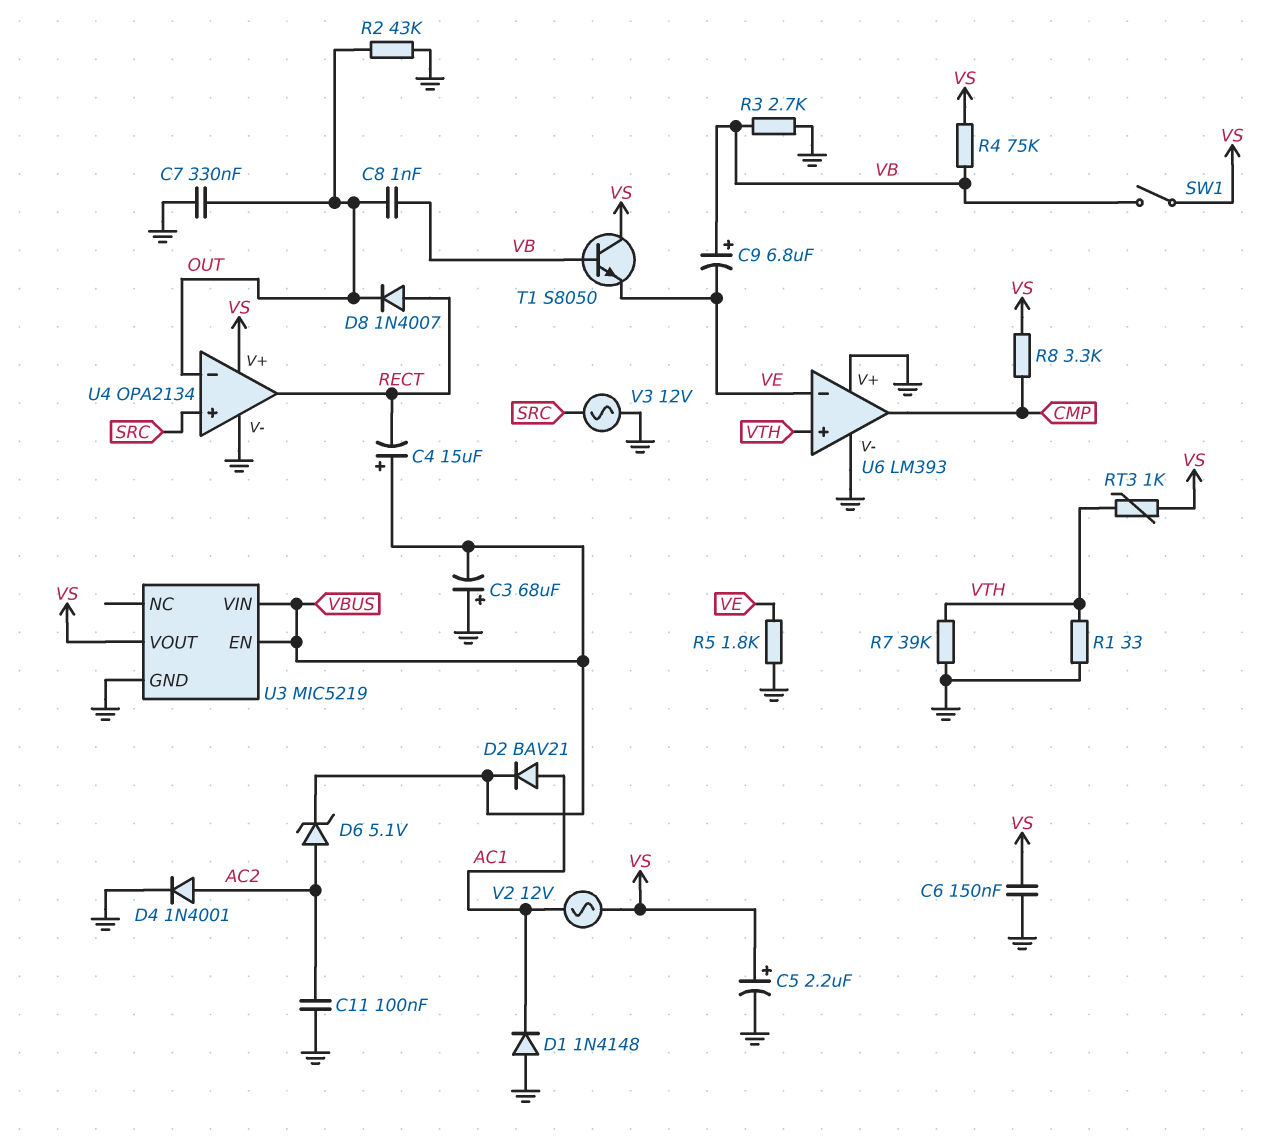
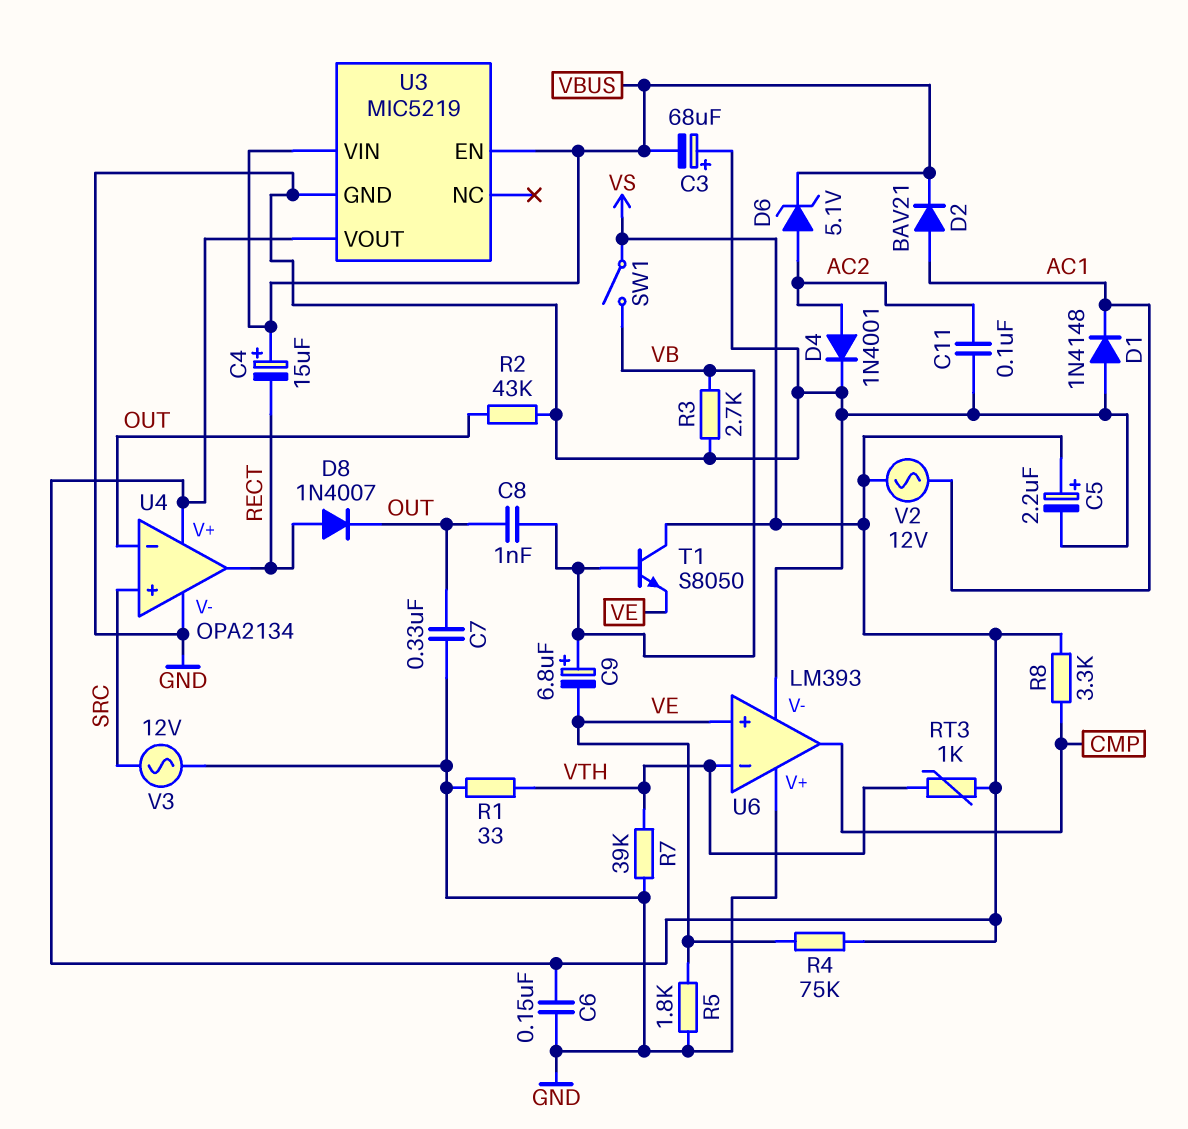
R4: 75k (VB, VS) -> 75k (VE, VS)
U6 pin in+: VTH -> VE
U6 pin in-: VE -> VTH

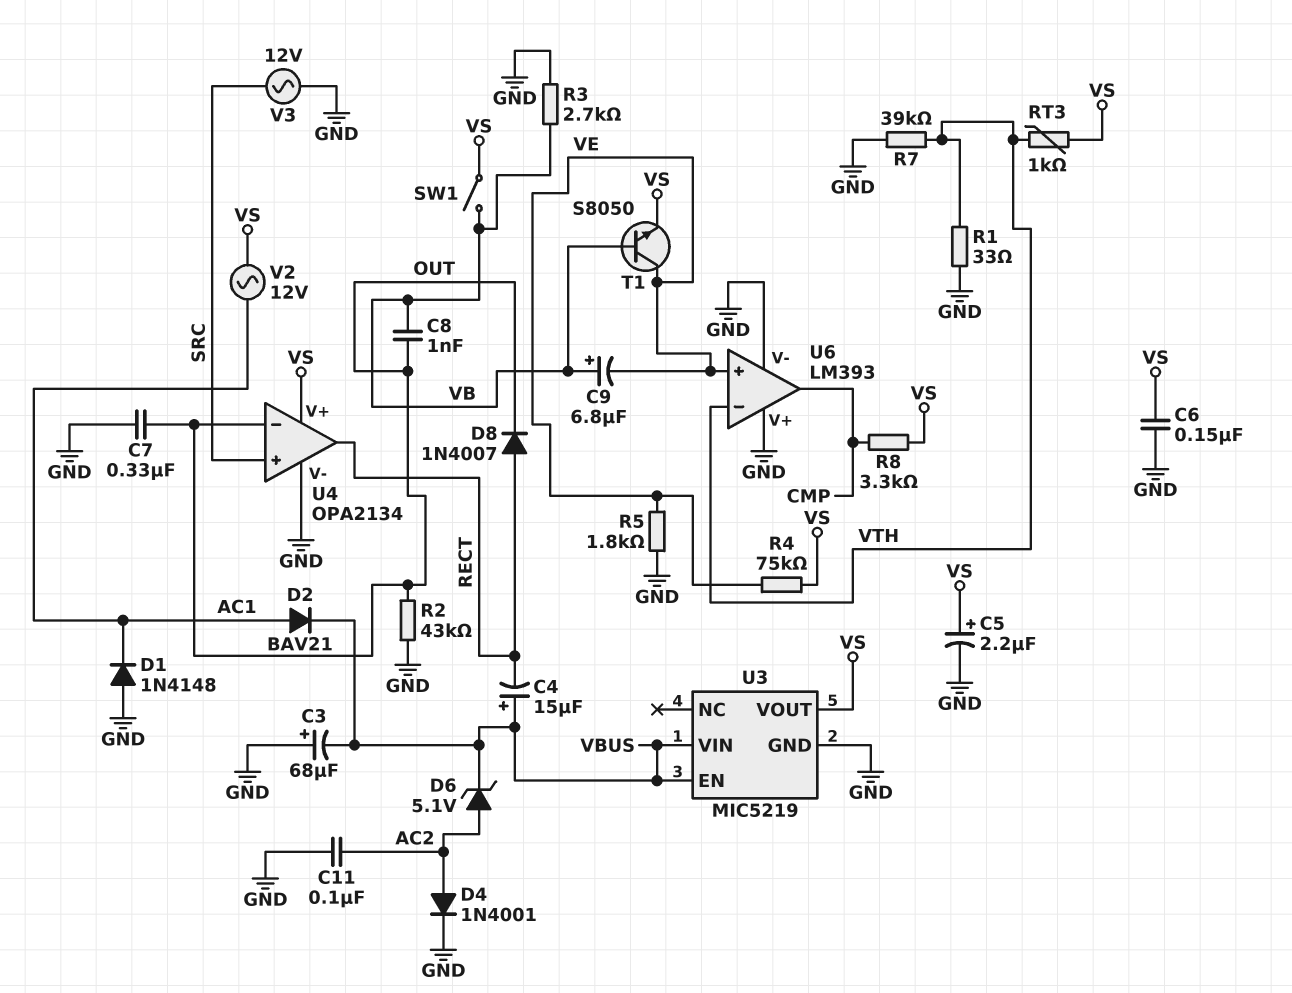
T1: NPN S8050 (B VB, C VS, E VE) -> NPN S8050 (B VB, C VE, E VS)

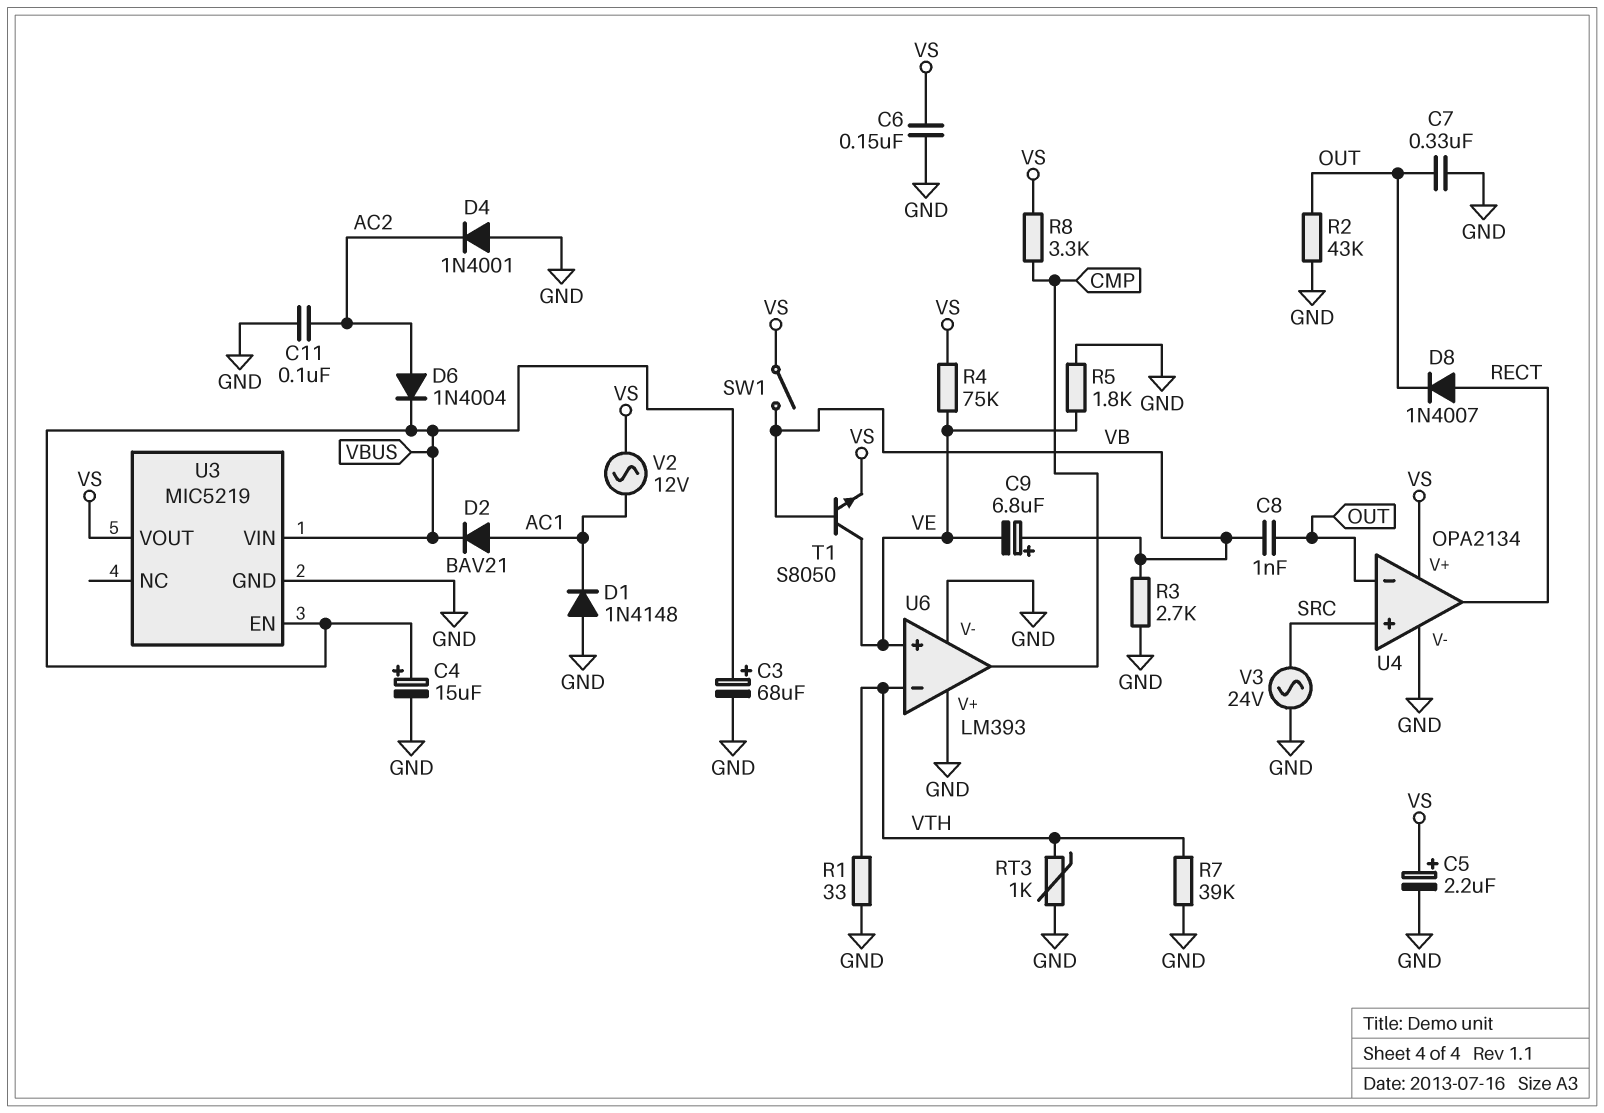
C3: 68uF (plus GND, minus VBUS) -> 68uF (plus VBUS, minus GND)
C4: 15uF (plus VBUS, minus RECT) -> 15uF (plus VBUS, minus GND)
D4: diode 1N4001 (A AC2, K GND) -> diode 1N4001 (A GND, K AC2)
D6: zener 5.1V (A AC2, K VBUS) -> diode 1N4004 (A AC2, K VBUS)
RT3: 1k (VS, VTH) -> 1k (GND, VTH)
V3: AC 12V (GND, SRC) -> AC 24V (GND, SRC)

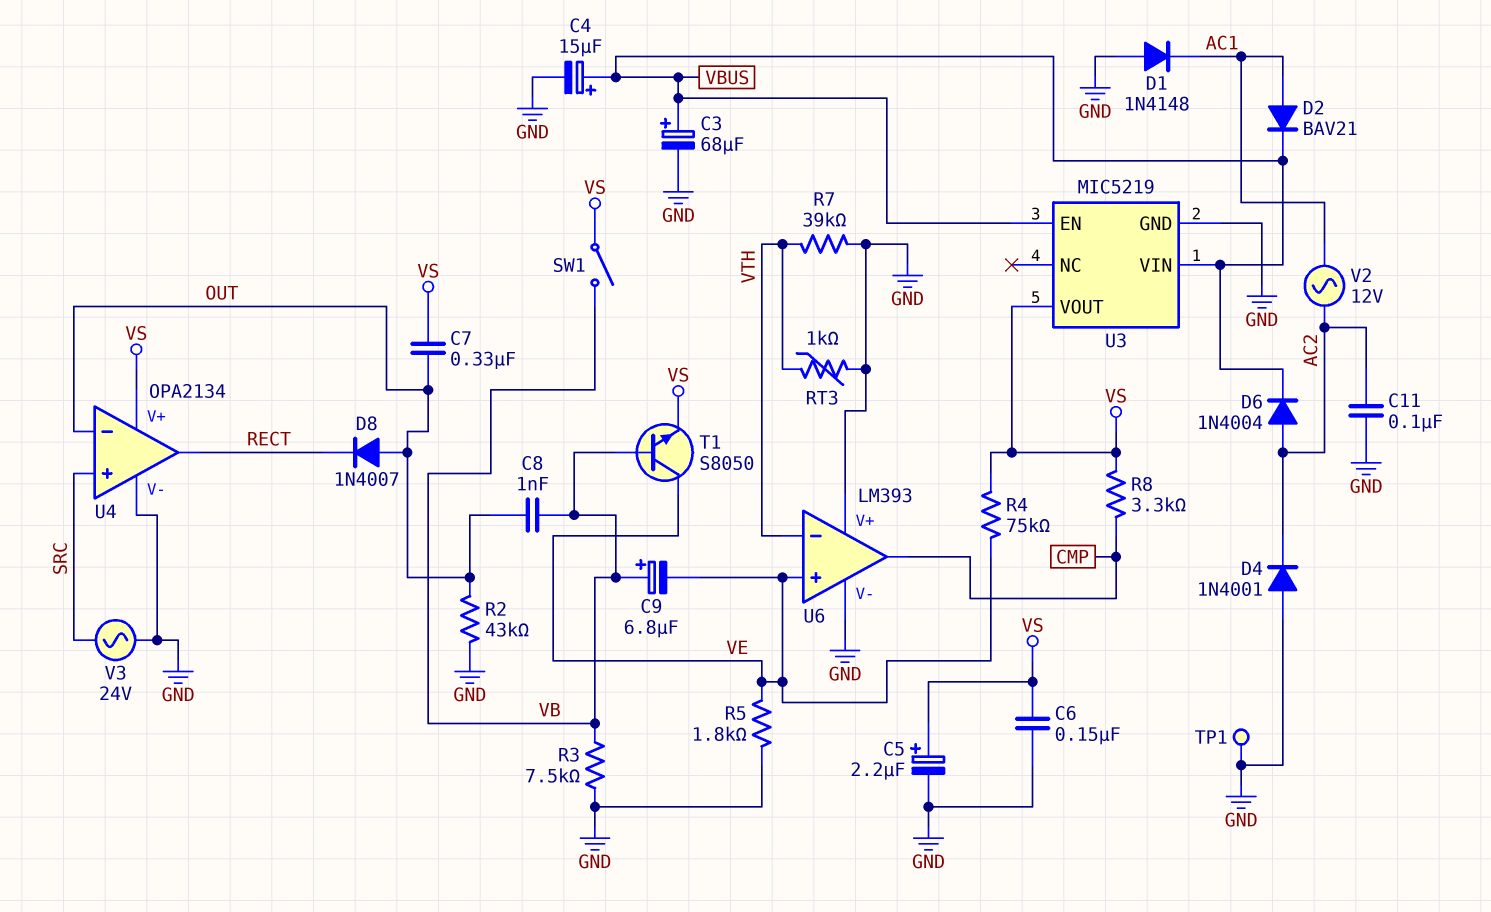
C7: 330nF (GND, OUT) -> 330nF (OUT, VS)
D8: diode 1N4007 (A RECT, K OUT) -> diode 1N4007 (A OUT, K RECT)
R1: 33 (GND, VTH) -> none
R3: 2.7k (GND, VB) -> 7.5k (GND, VB)
TP1: none -> test point (GND)
V2: AC 12V (AC1, VS) -> AC 12V (AC1, AC2)

